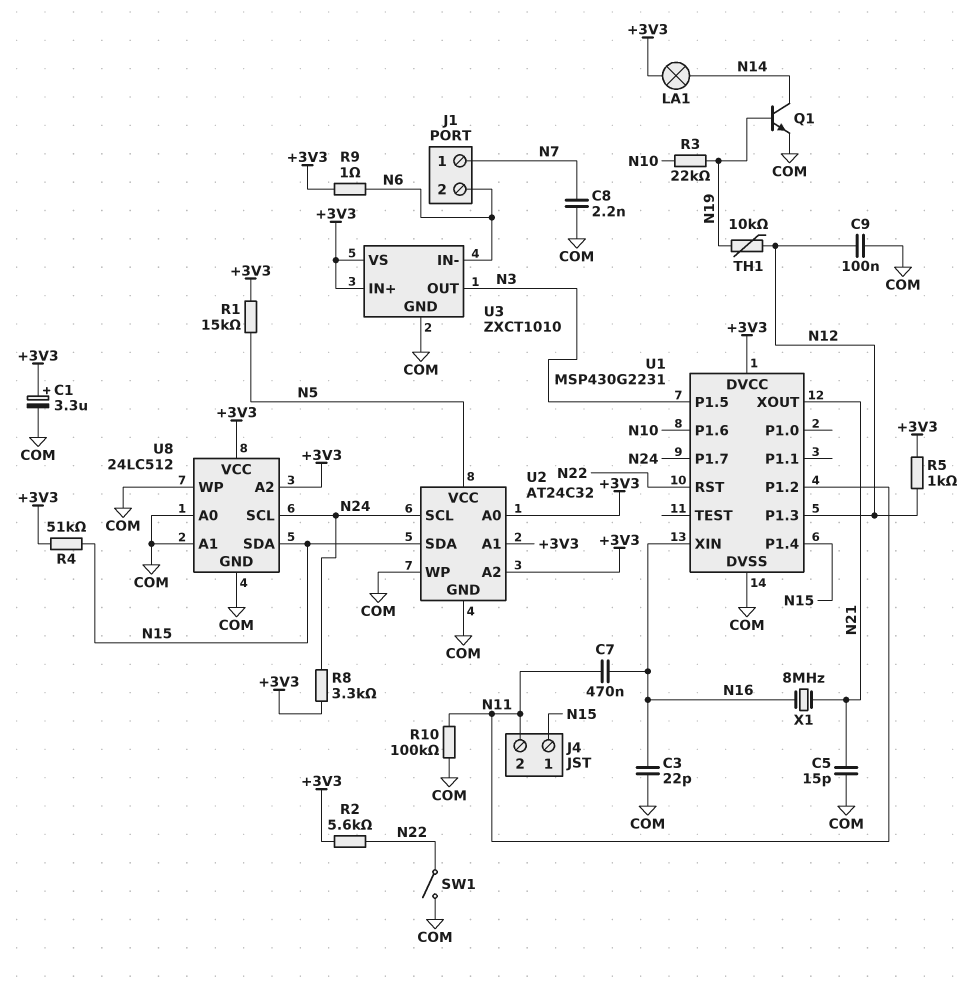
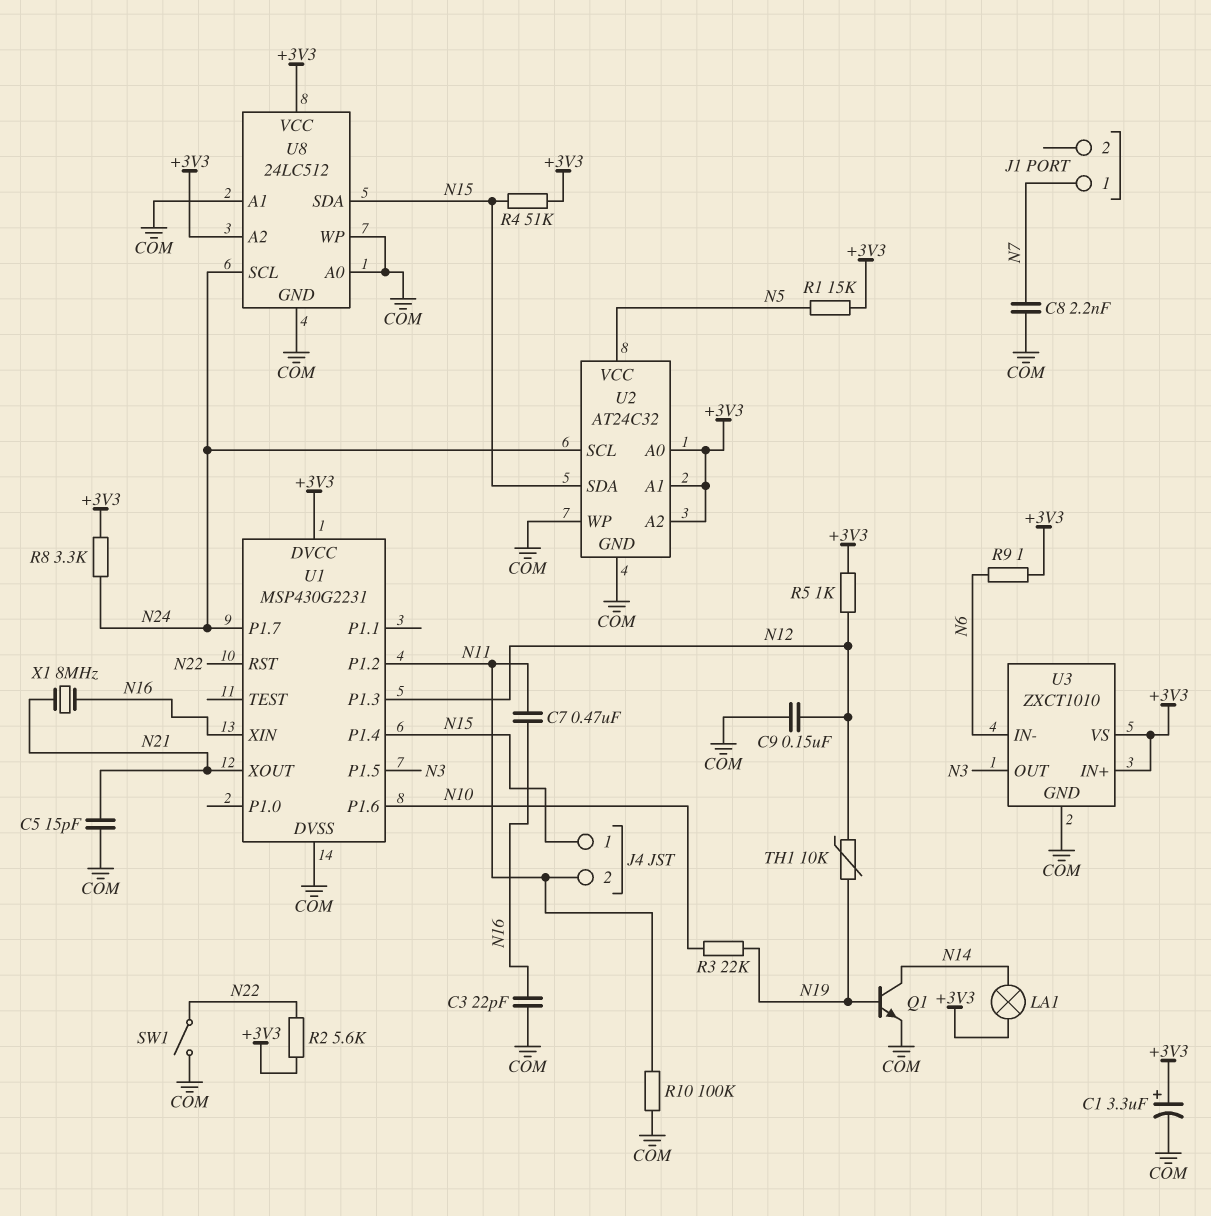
C9: 100nF (COM, N12) -> 150nF (COM, N12)
J1 pin 2: N6 -> none

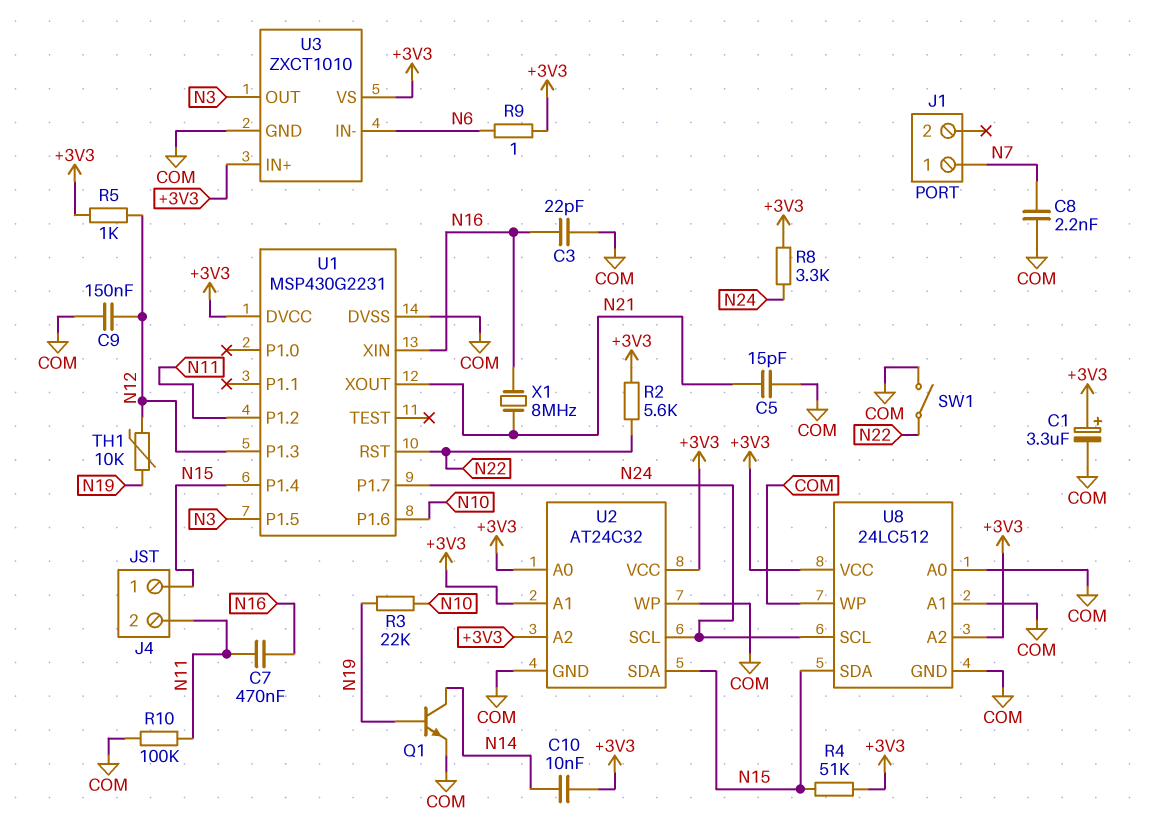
C10: none -> 10nF (+3V3, N14)
LA1: lamp (+3V3, N14) -> none
R1: 15k (+3V3, N5) -> none
U2 pin VCC: N5 -> +3V3

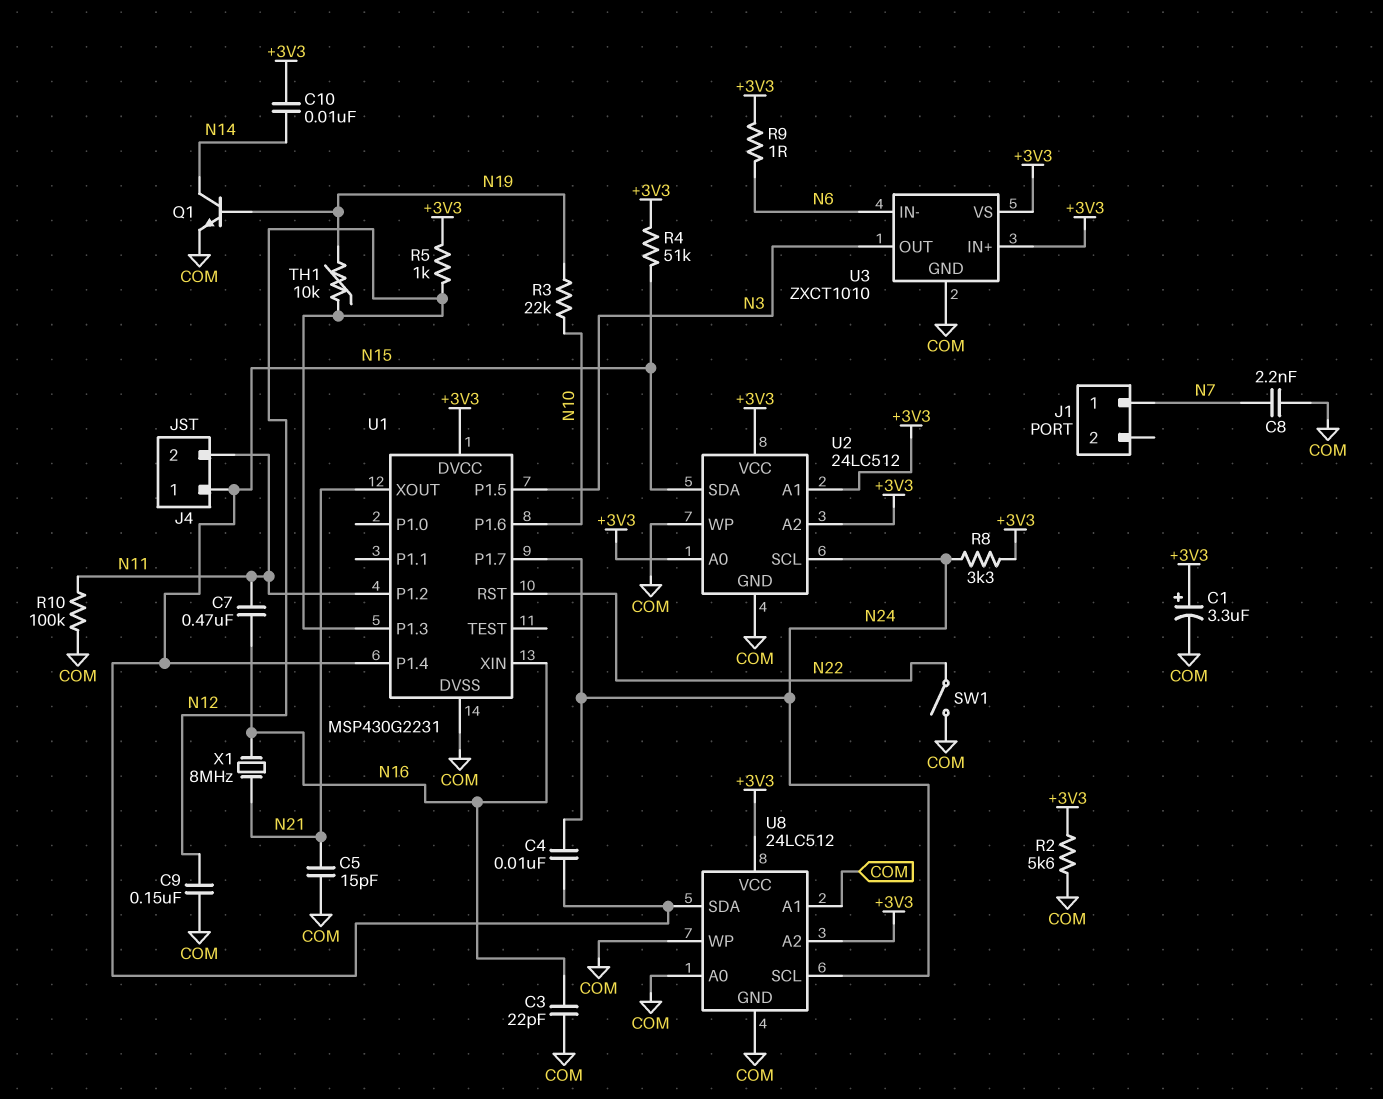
C4: none -> 10nF (N15, N24)
R2: 5.6k (+3V3, N22) -> 5.6k (+3V3, COM)
U2: AT24C32 -> 24LC512

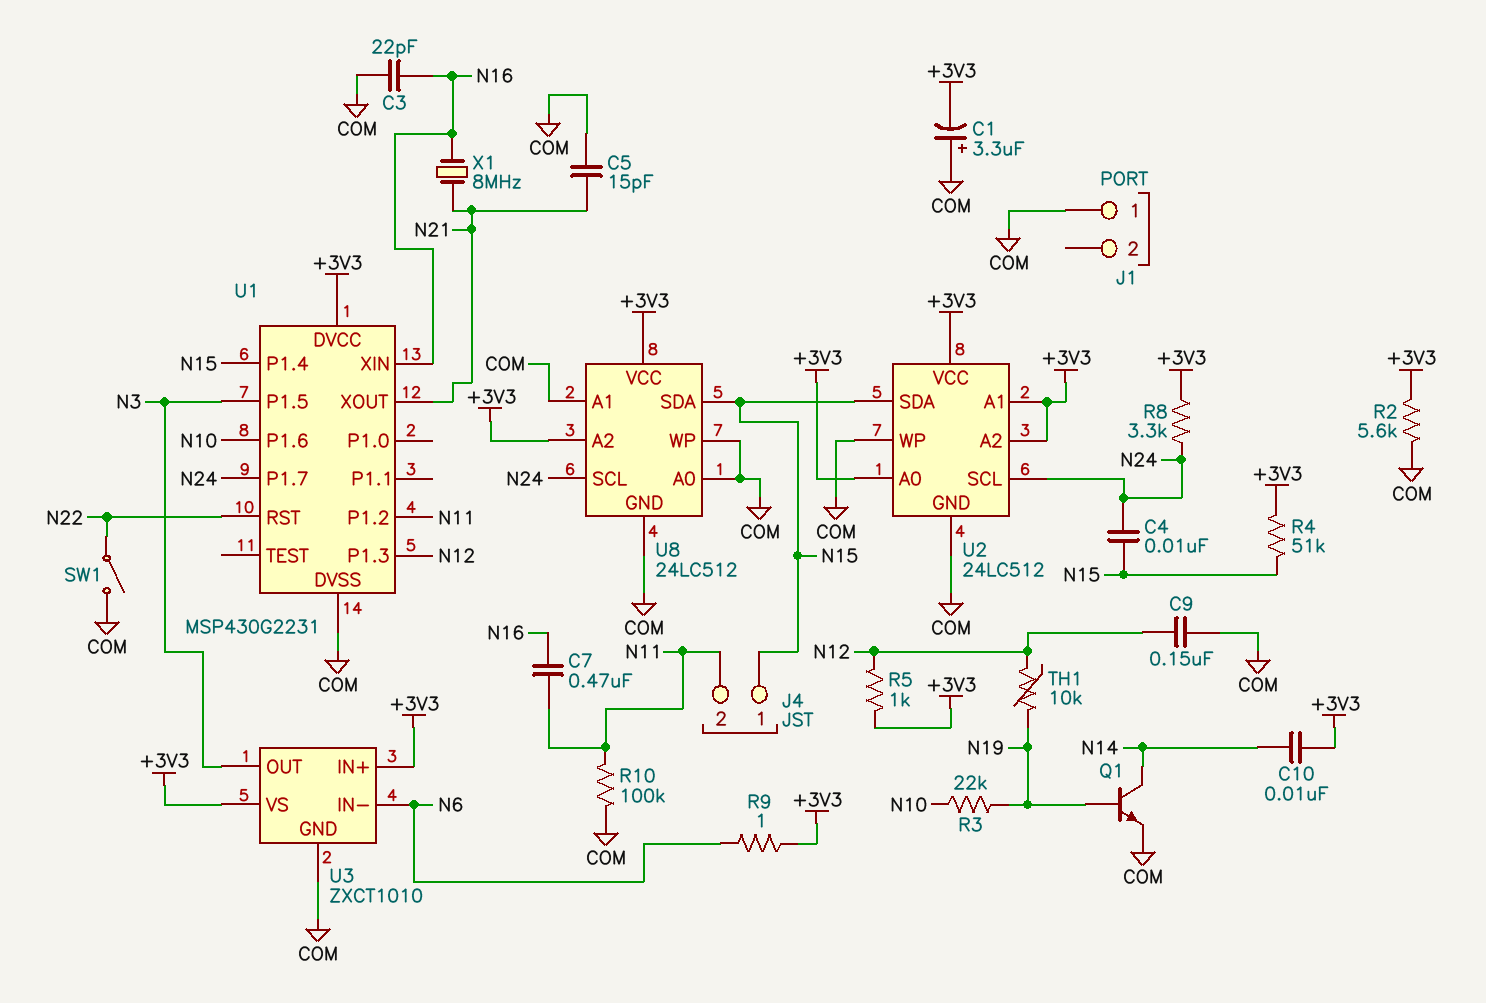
C1: 3.3uF (plus +3V3, minus COM) -> 3.3uF (plus COM, minus +3V3)
C8: 2.2nF (COM, N7) -> none
J1 pin 1: N7 -> COM

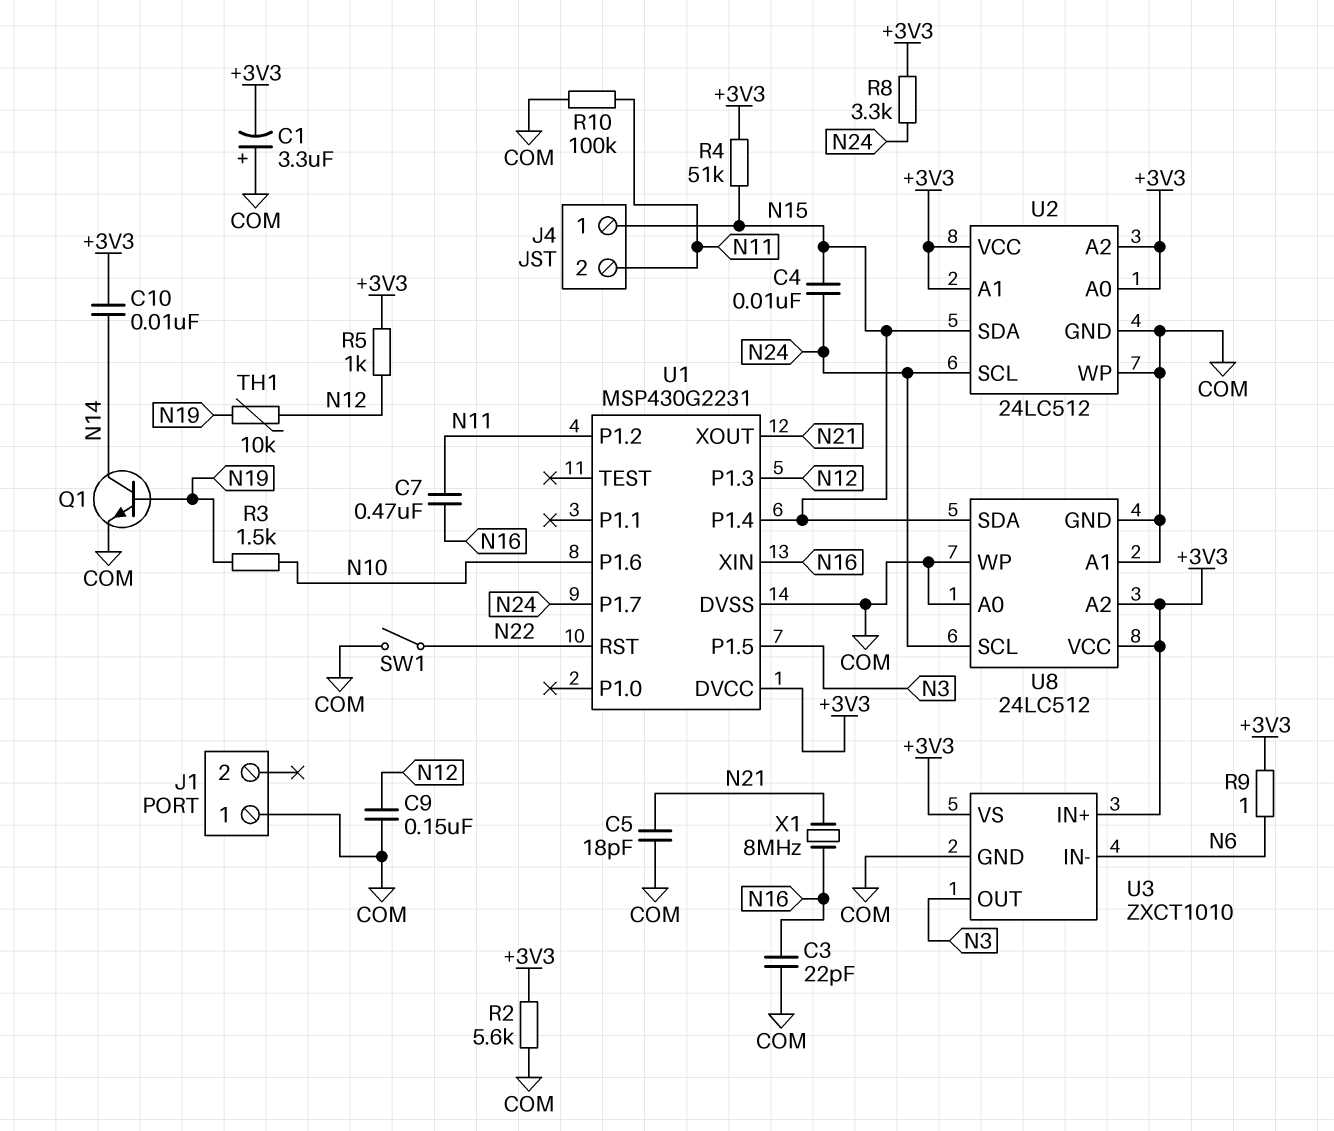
C5: 15pF (COM, N21) -> 18pF (COM, N21)
R3: 22k (N10, N19) -> 1.5k (N10, N19)

